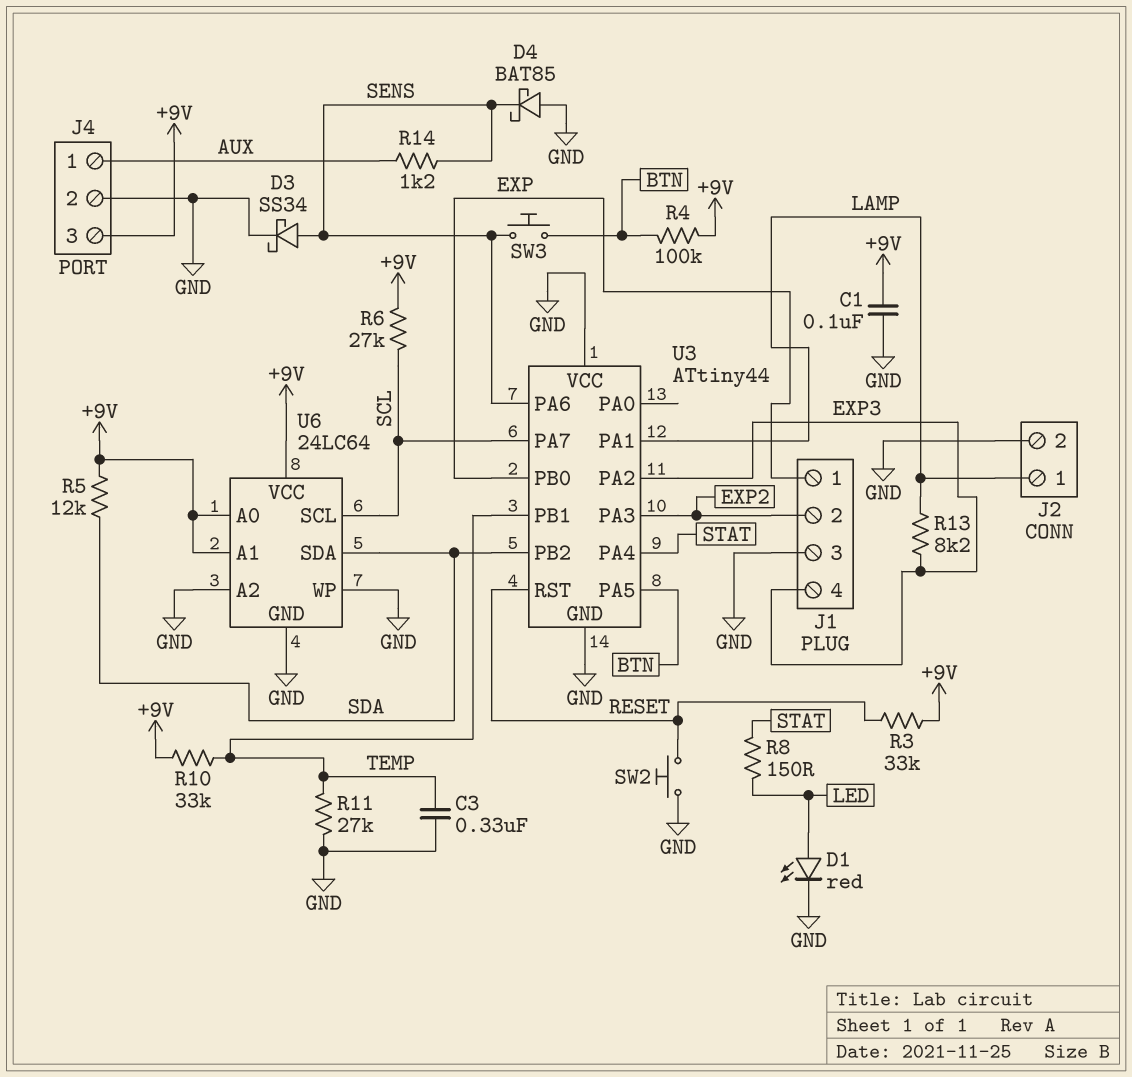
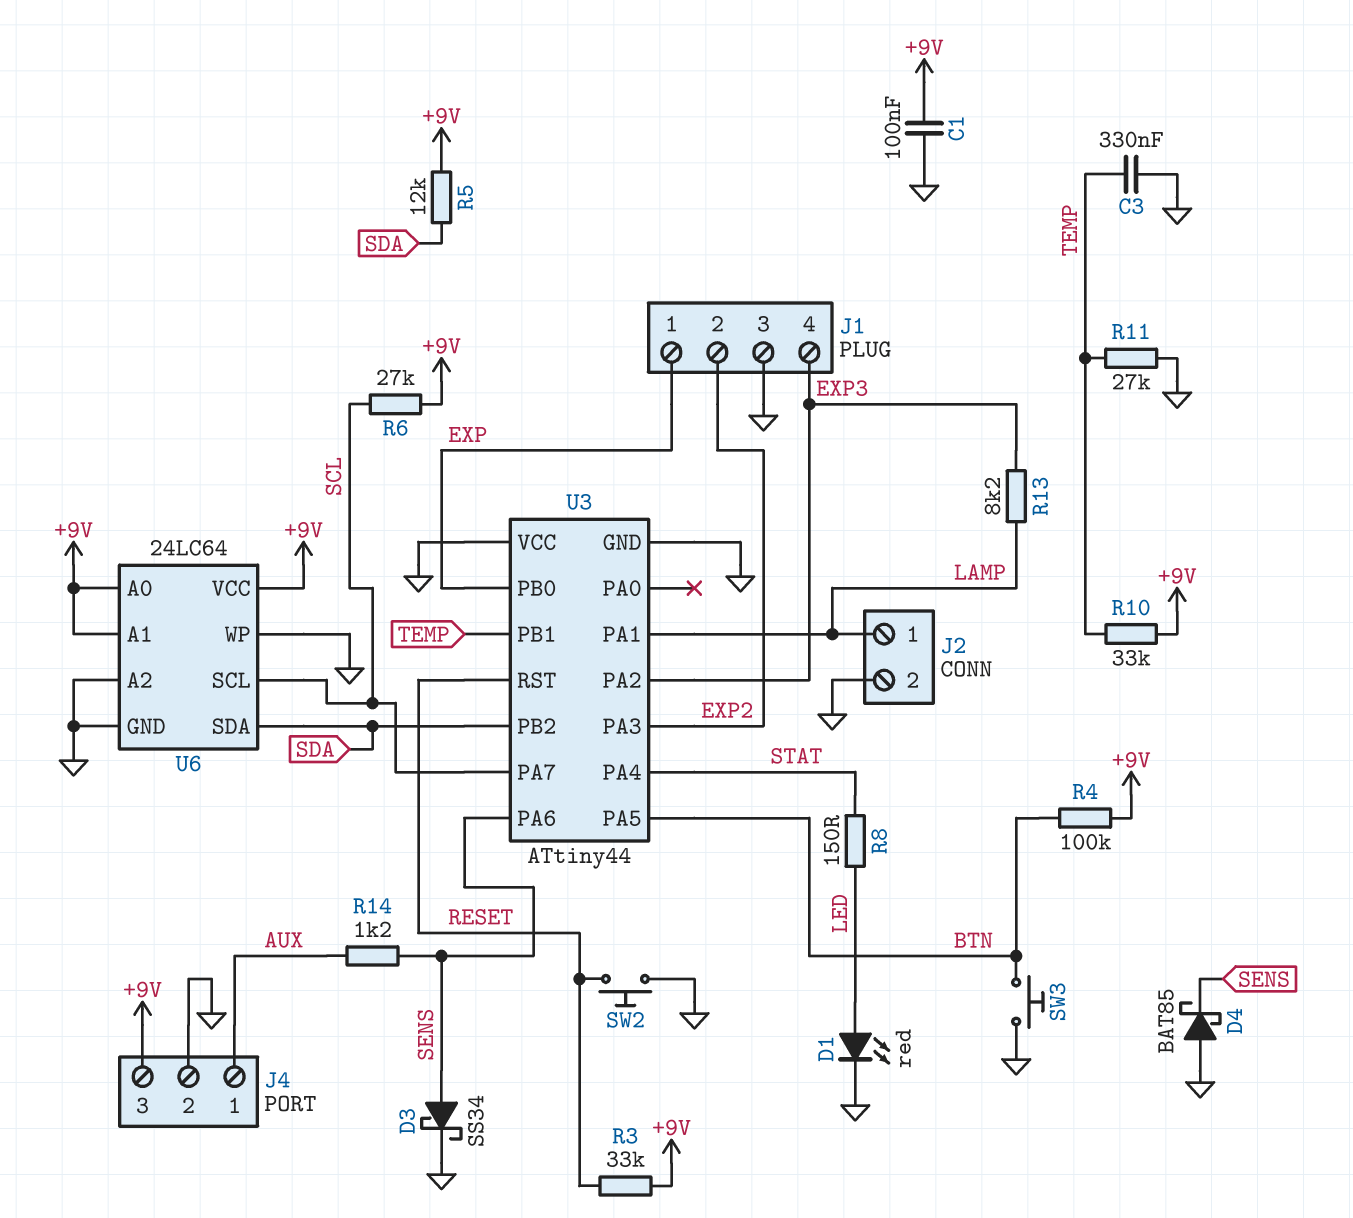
SW3: button (BTN, SENS) -> button (BTN, GND)

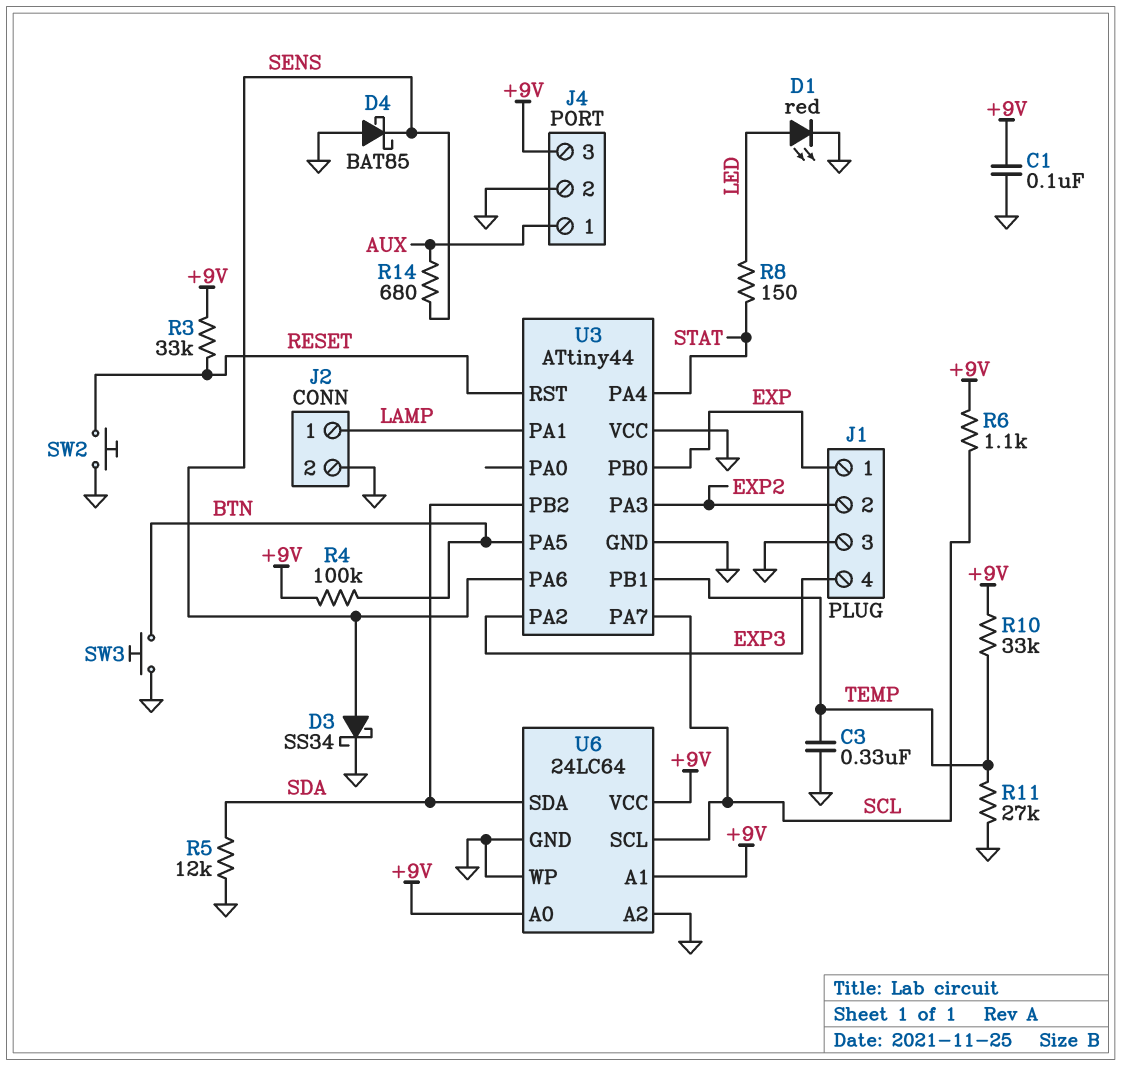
R5: 12k (+9V, SDA) -> 12k (GND, SDA)
R6: 27k (+9V, SCL) -> 1.1k (+9V, SCL)
R13: 8.2k (EXP3, LAMP) -> none
R14: 1.2k (AUX, SENS) -> 680 (AUX, SENS)

